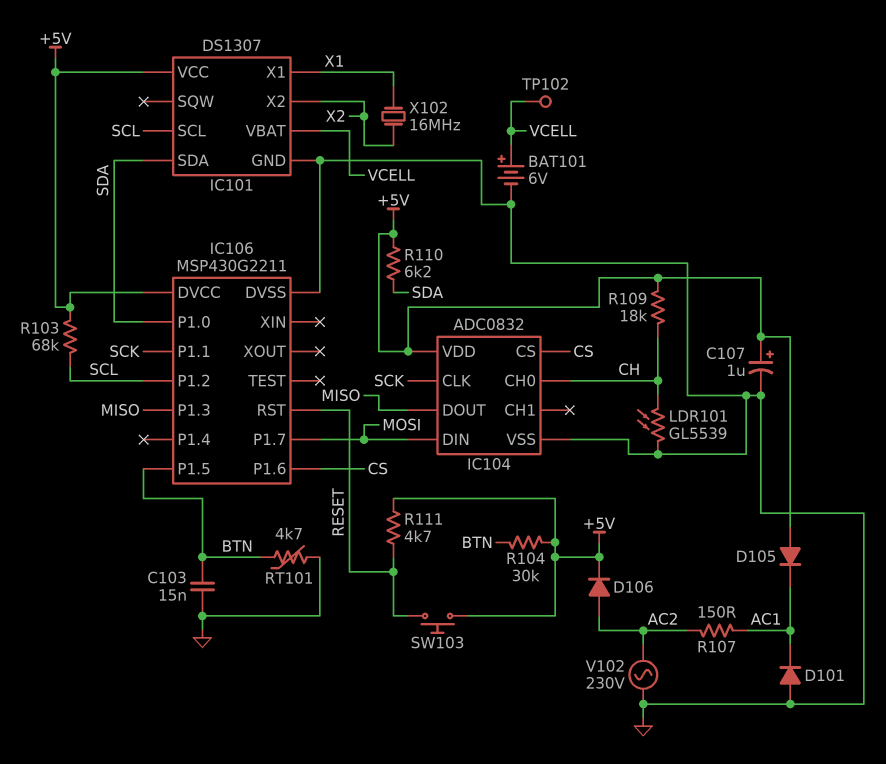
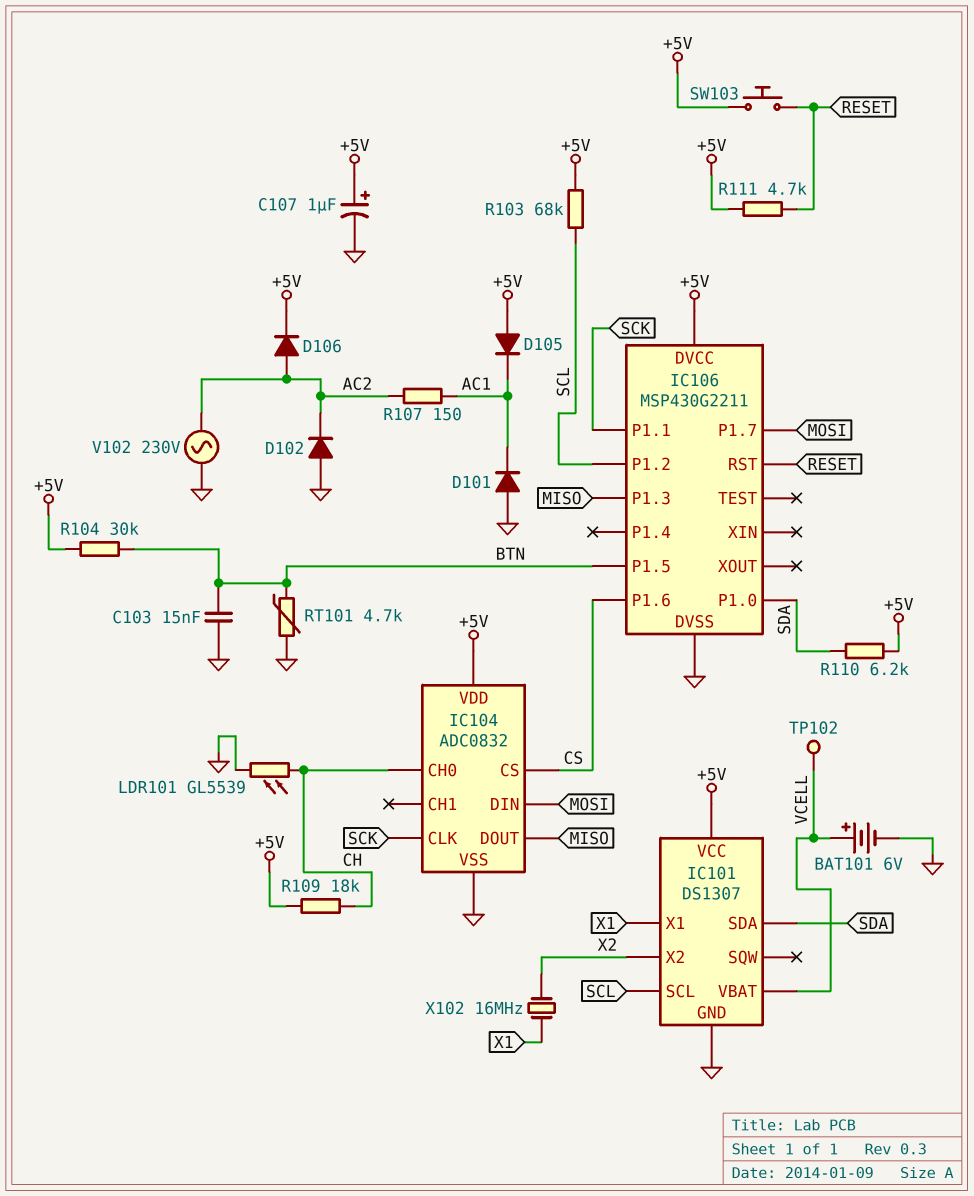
D102: none -> diode (A GND, K AC2)

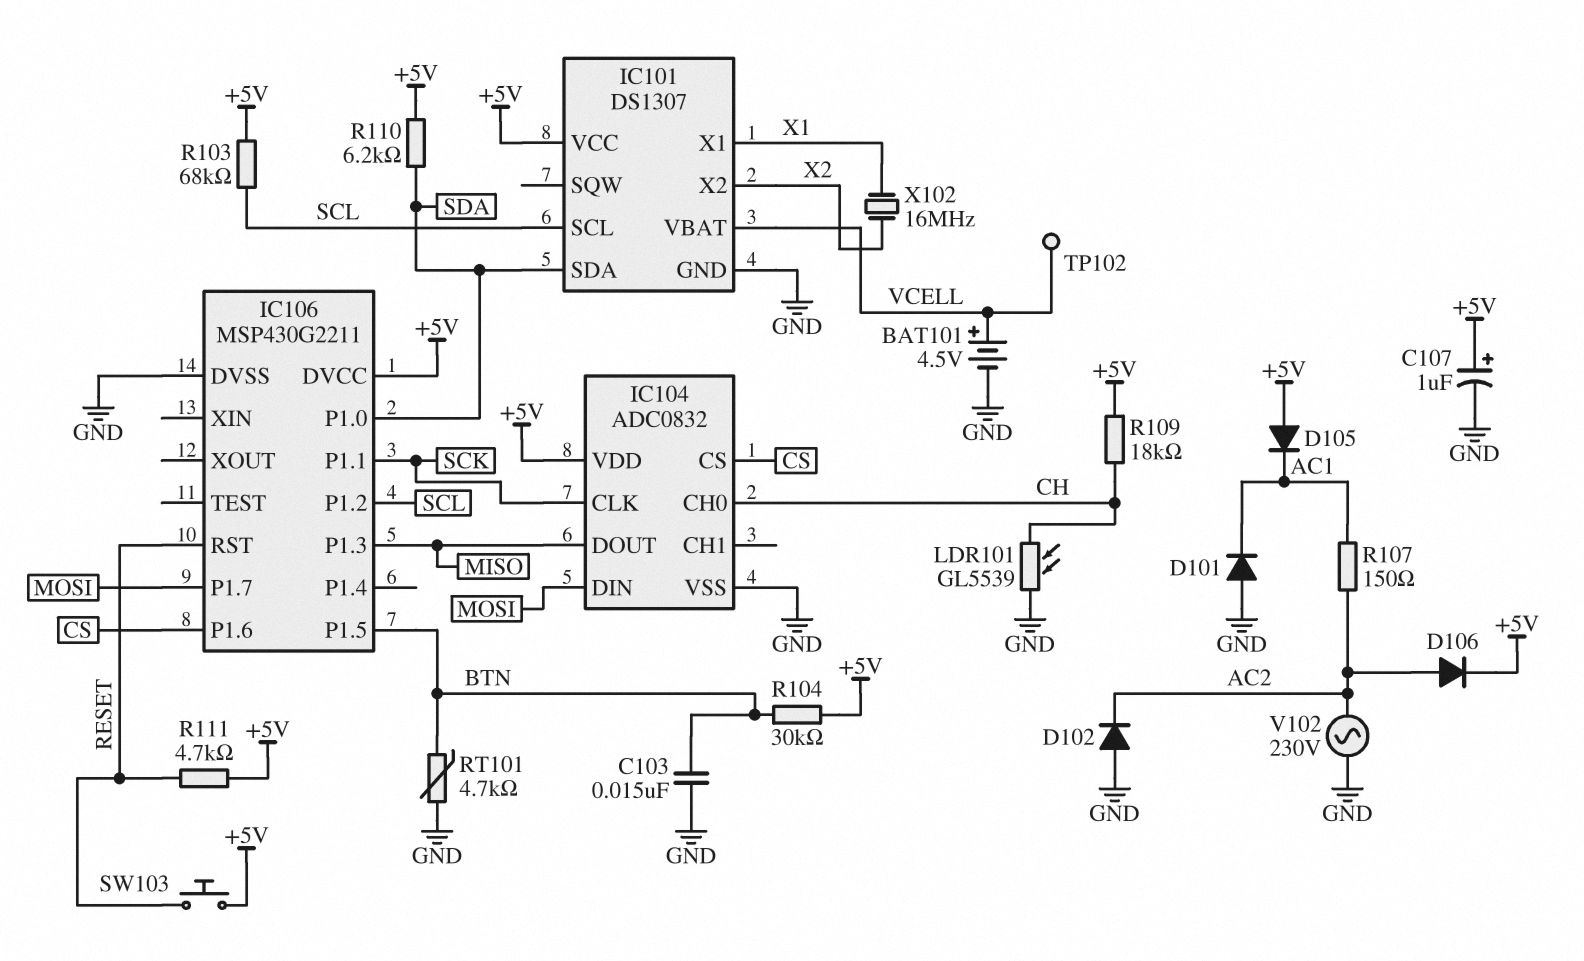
BAT101: 6V (plus VCELL, minus GND) -> 4.5V (plus VCELL, minus GND)

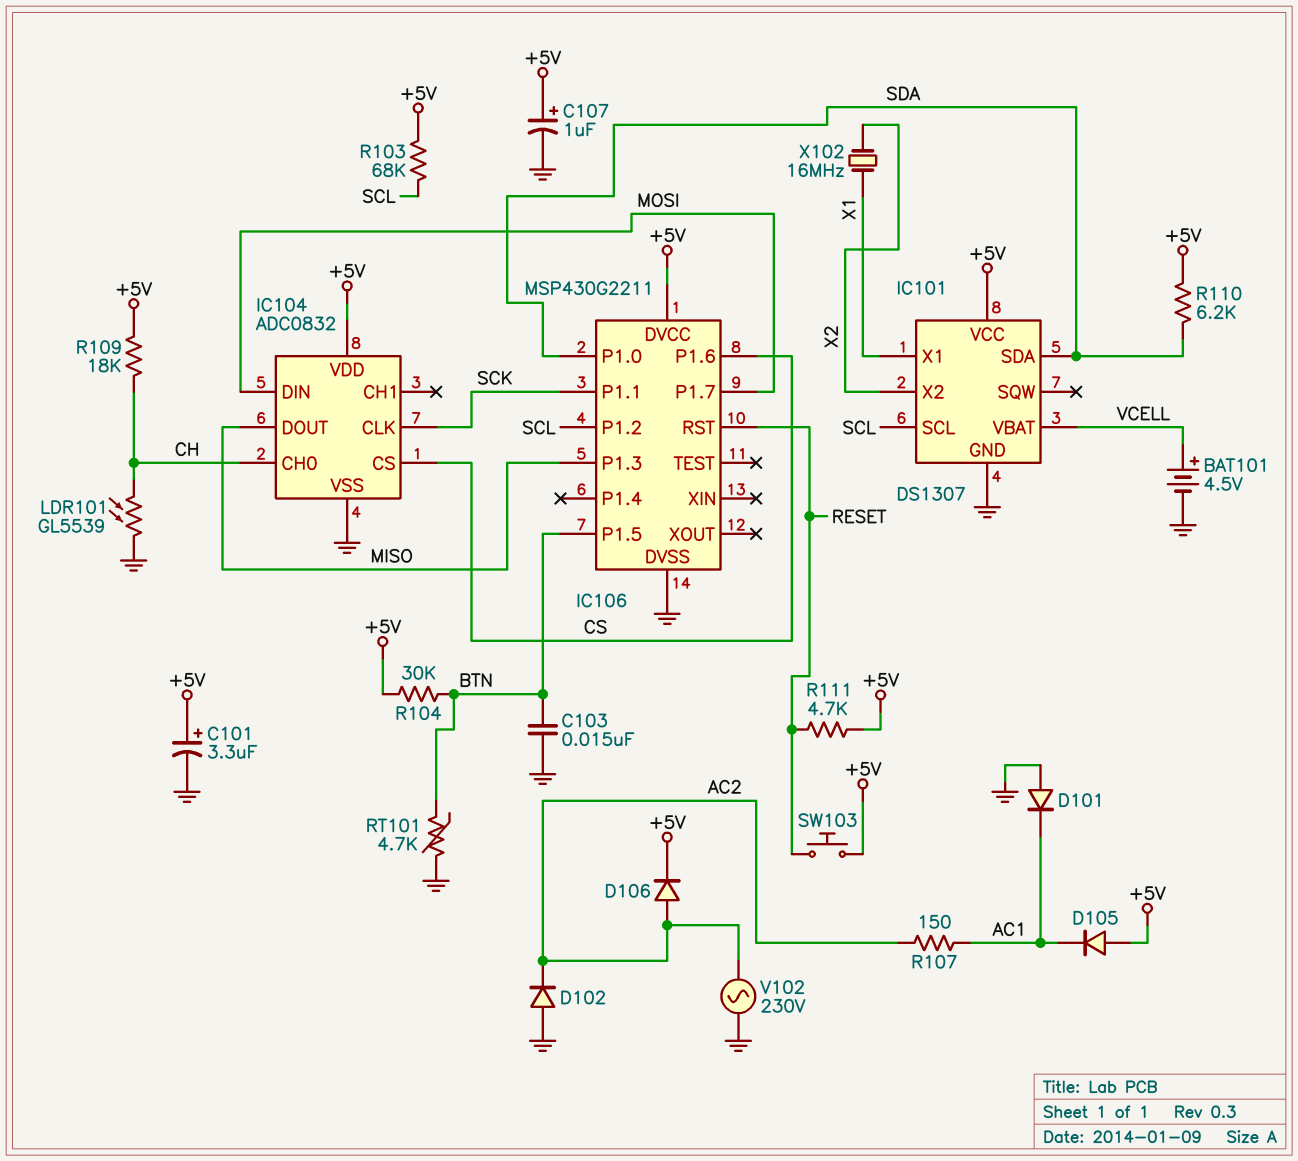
C101: none -> 3.3uF (plus +5V, minus GND)
TP102: test point (VCELL) -> none

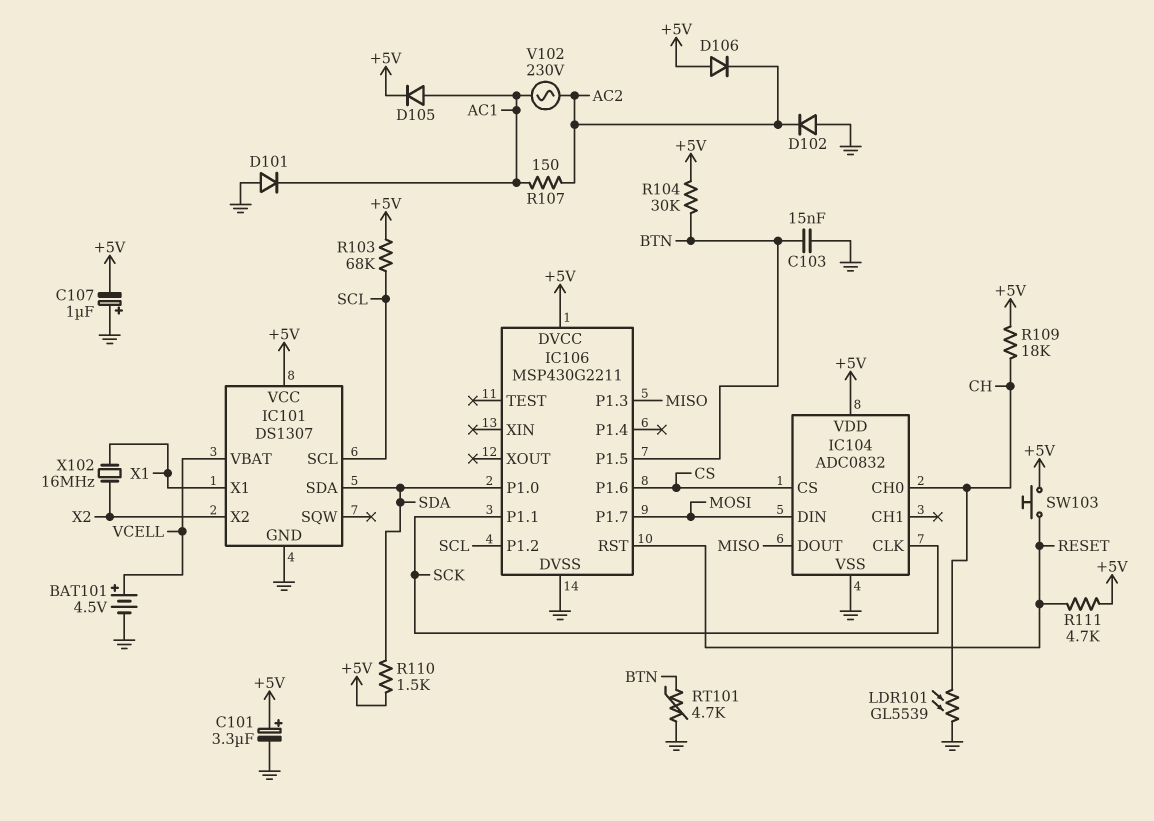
C107: 1uF (plus +5V, minus GND) -> 1uF (plus GND, minus +5V)
D105: diode (A +5V, K AC1) -> diode (A AC1, K +5V)
D106: diode (A AC2, K +5V) -> diode (A +5V, K AC2)
R110: 6.2k (+5V, SDA) -> 1.5k (+5V, SDA)
V102: AC 230V (AC2, GND) -> AC 230V (AC1, AC2)

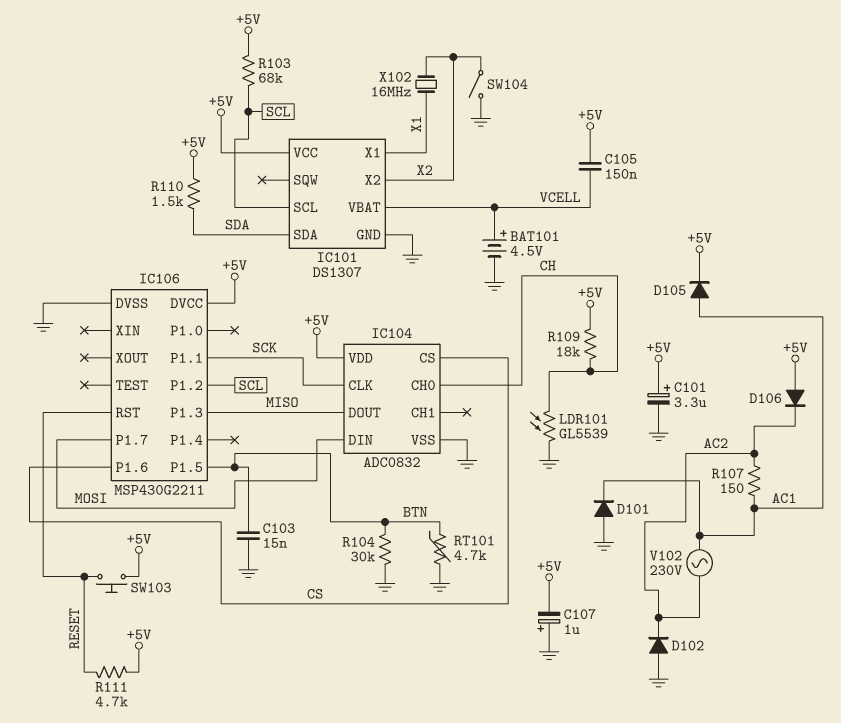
C105: none -> 150nF (+5V, VCELL)
IC106 pin P1.0: SDA -> none
R104: 30k (+5V, BTN) -> 30k (BTN, GND)
SW104: none -> switch (GND, X2)

